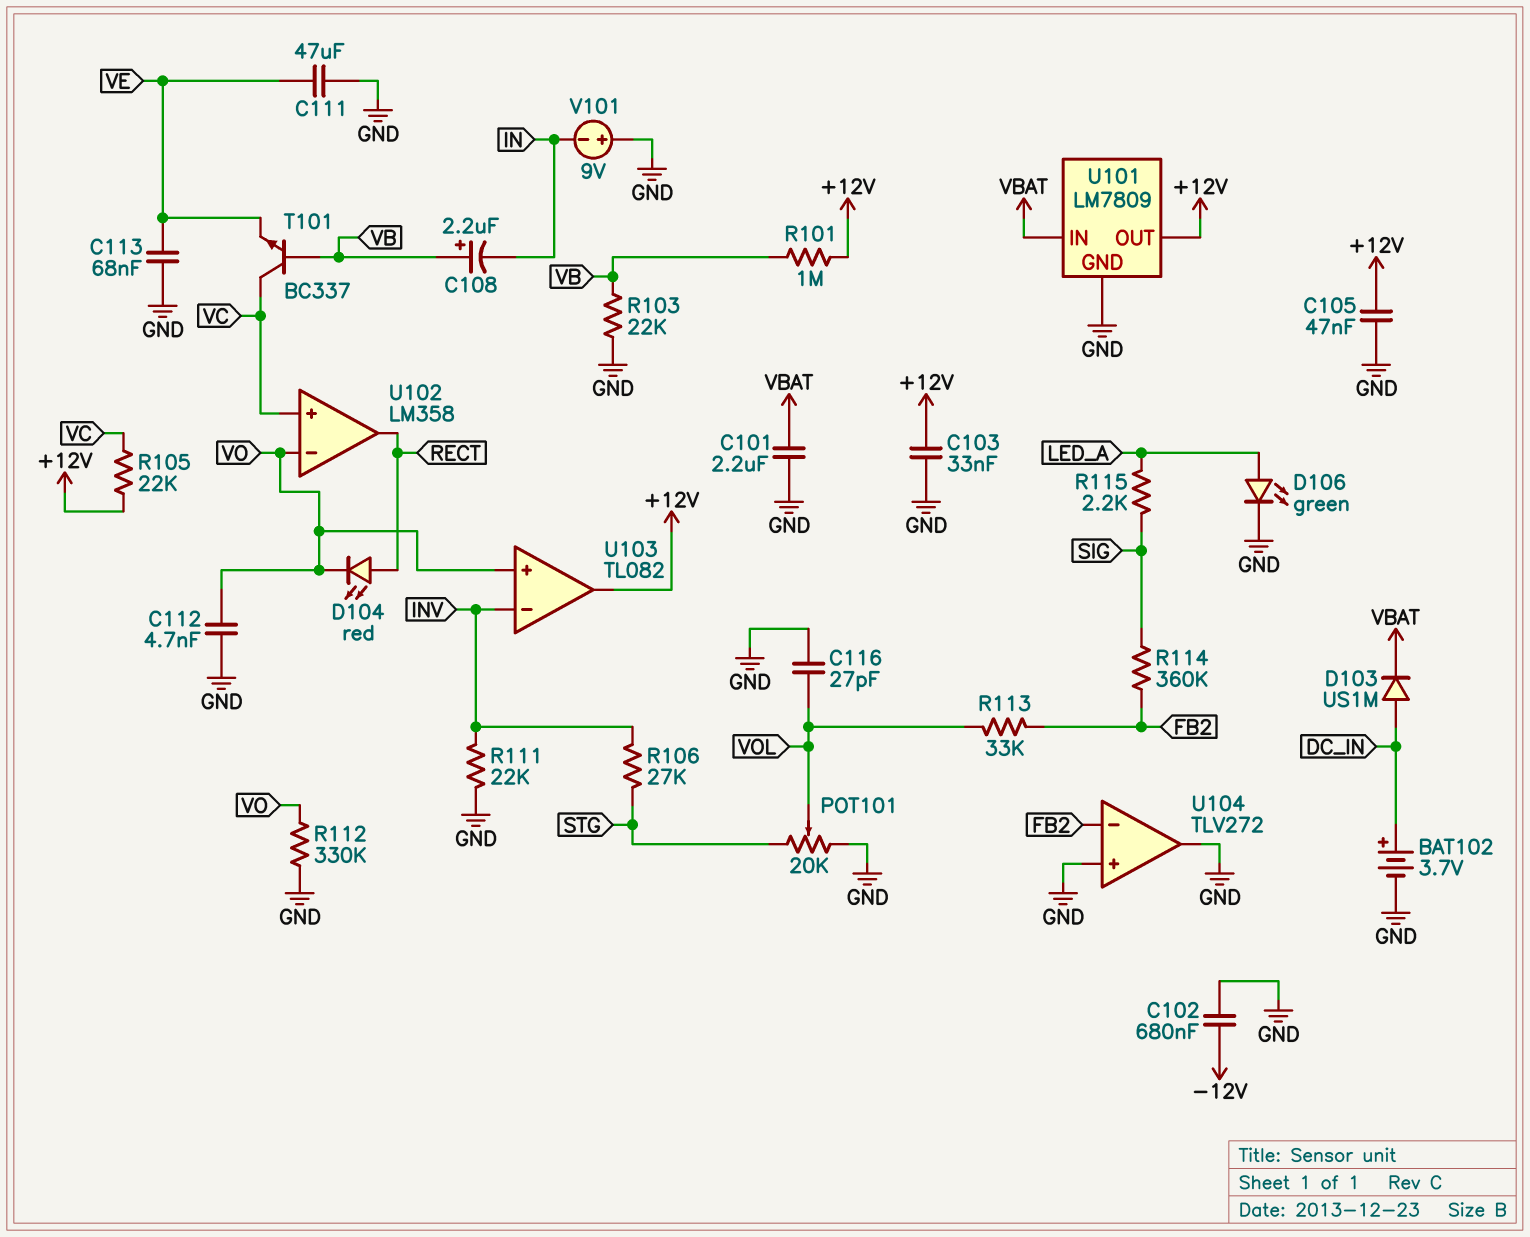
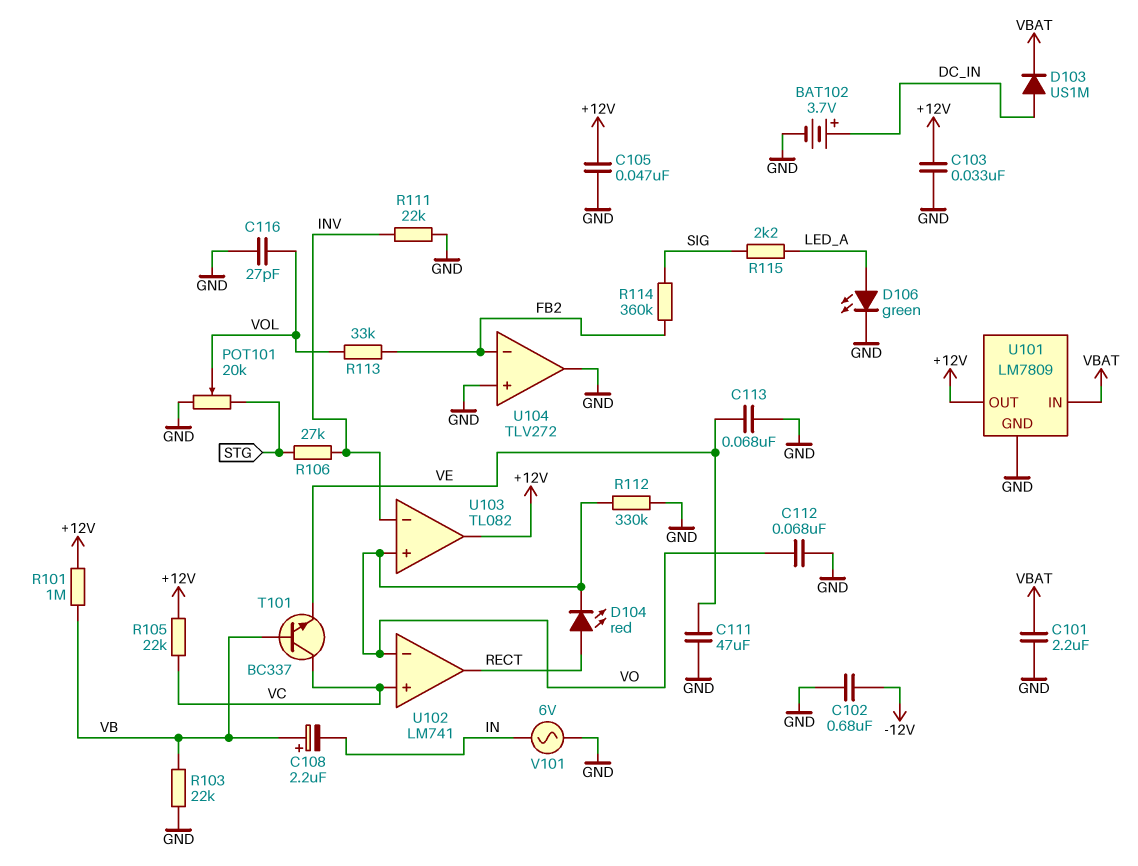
C112: 4.7nF (GND, VO) -> 68nF (GND, VO)
U102: LM358 -> LM741
V101: 9V (plus GND, minus IN) -> AC 6V (GND, IN)

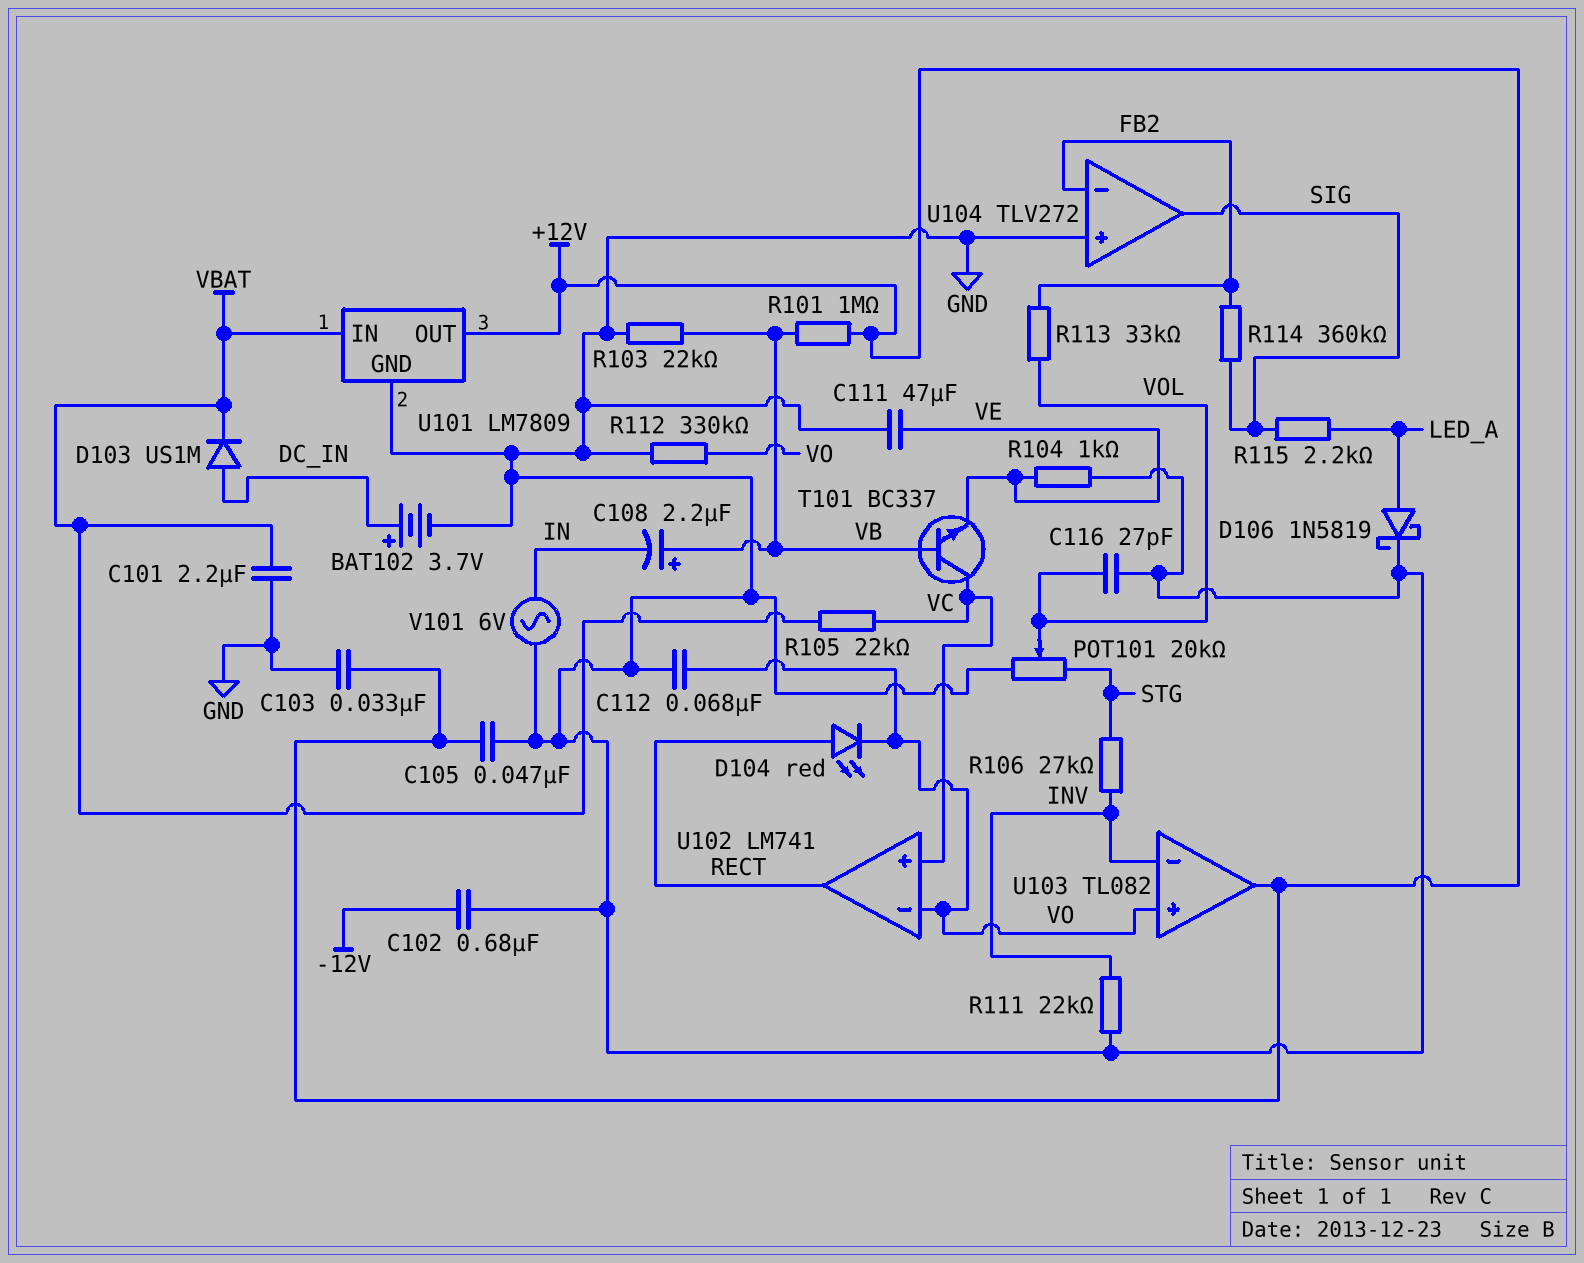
C113: 68nF (GND, VE) -> none
D106: LED green (A LED_A, K GND) -> schottky 1N5819 (A LED_A, K GND)
R104: none -> 1k (GND, VE)
R105: 22k (+12V, VC) -> 22k (VBAT, VC)
U104 pin out: GND -> SIG

